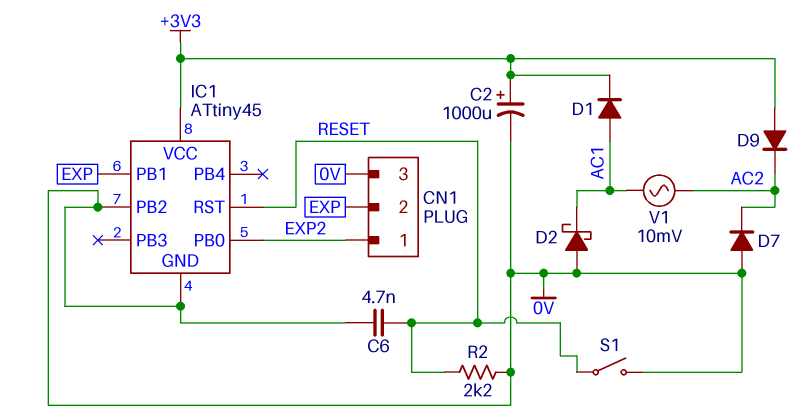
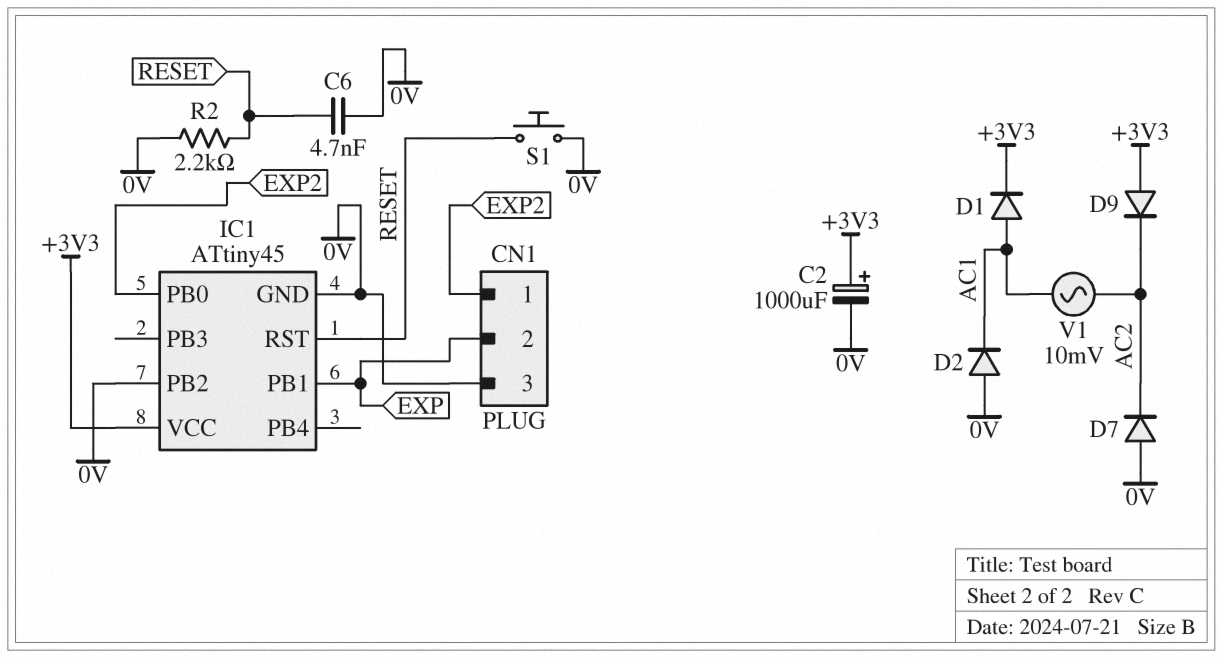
D2: schottky (A 0V, K AC1) -> diode (A 0V, K AC1)
S1: switch (0V, RESET) -> button (0V, RESET)

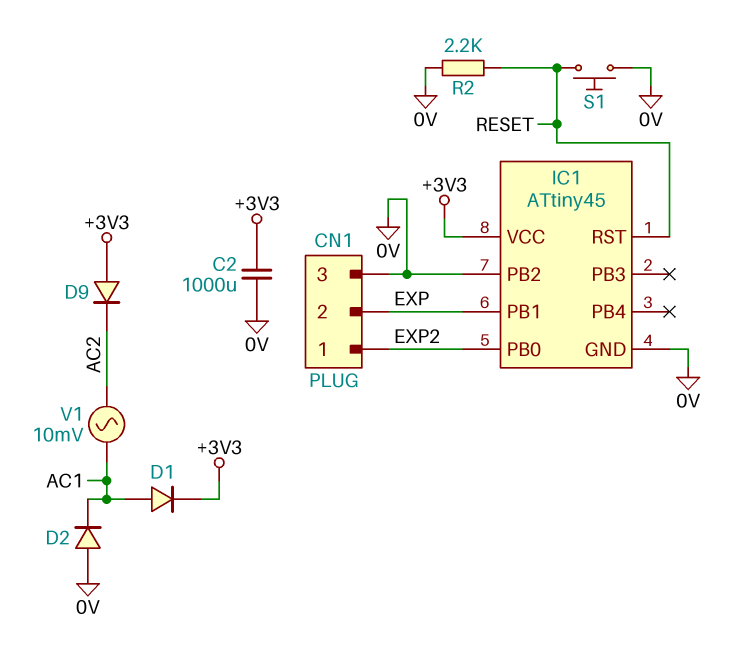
C2: 1000uF (plus +3V3, minus 0V) -> 1000uF (+3V3, 0V)
C6: 4.7nF (0V, RESET) -> none
D7: diode (A 0V, K AC2) -> none

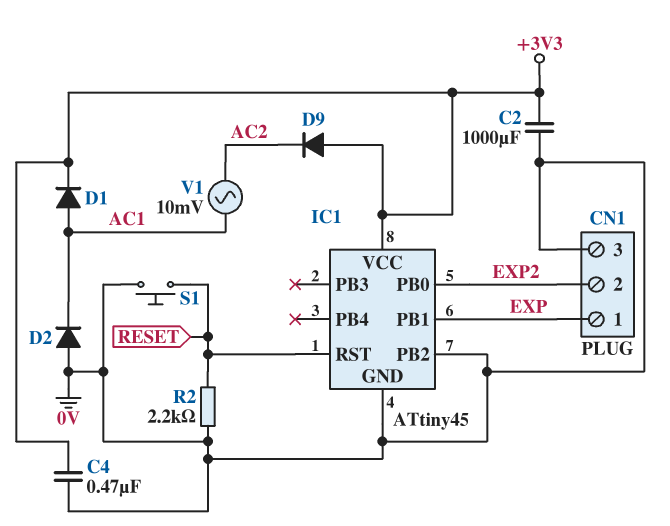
C4: none -> 470nF (+3V3, 0V)
CN1 pin 1: EXP2 -> EXP
CN1 pin 2: EXP -> EXP2

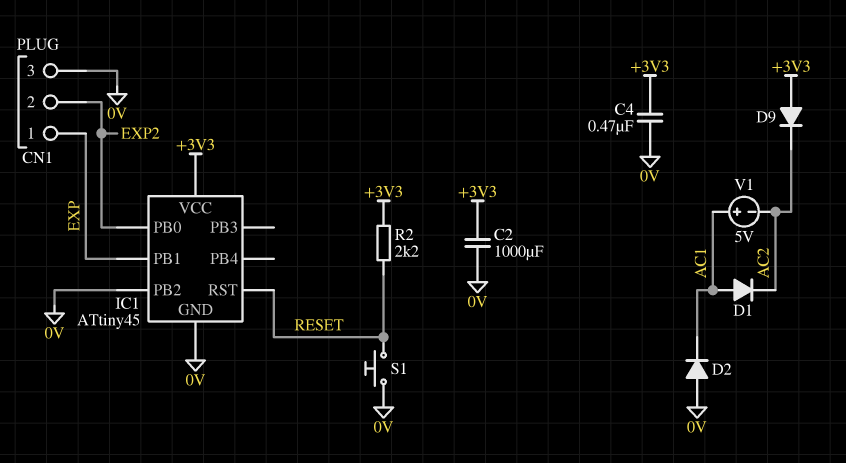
D1: diode (A AC1, K +3V3) -> diode (A AC1, K AC2)
R2: 2.2k (0V, RESET) -> 2.2k (+3V3, RESET)
V1: AC 10mV (AC1, AC2) -> 5V (plus AC1, minus AC2)

